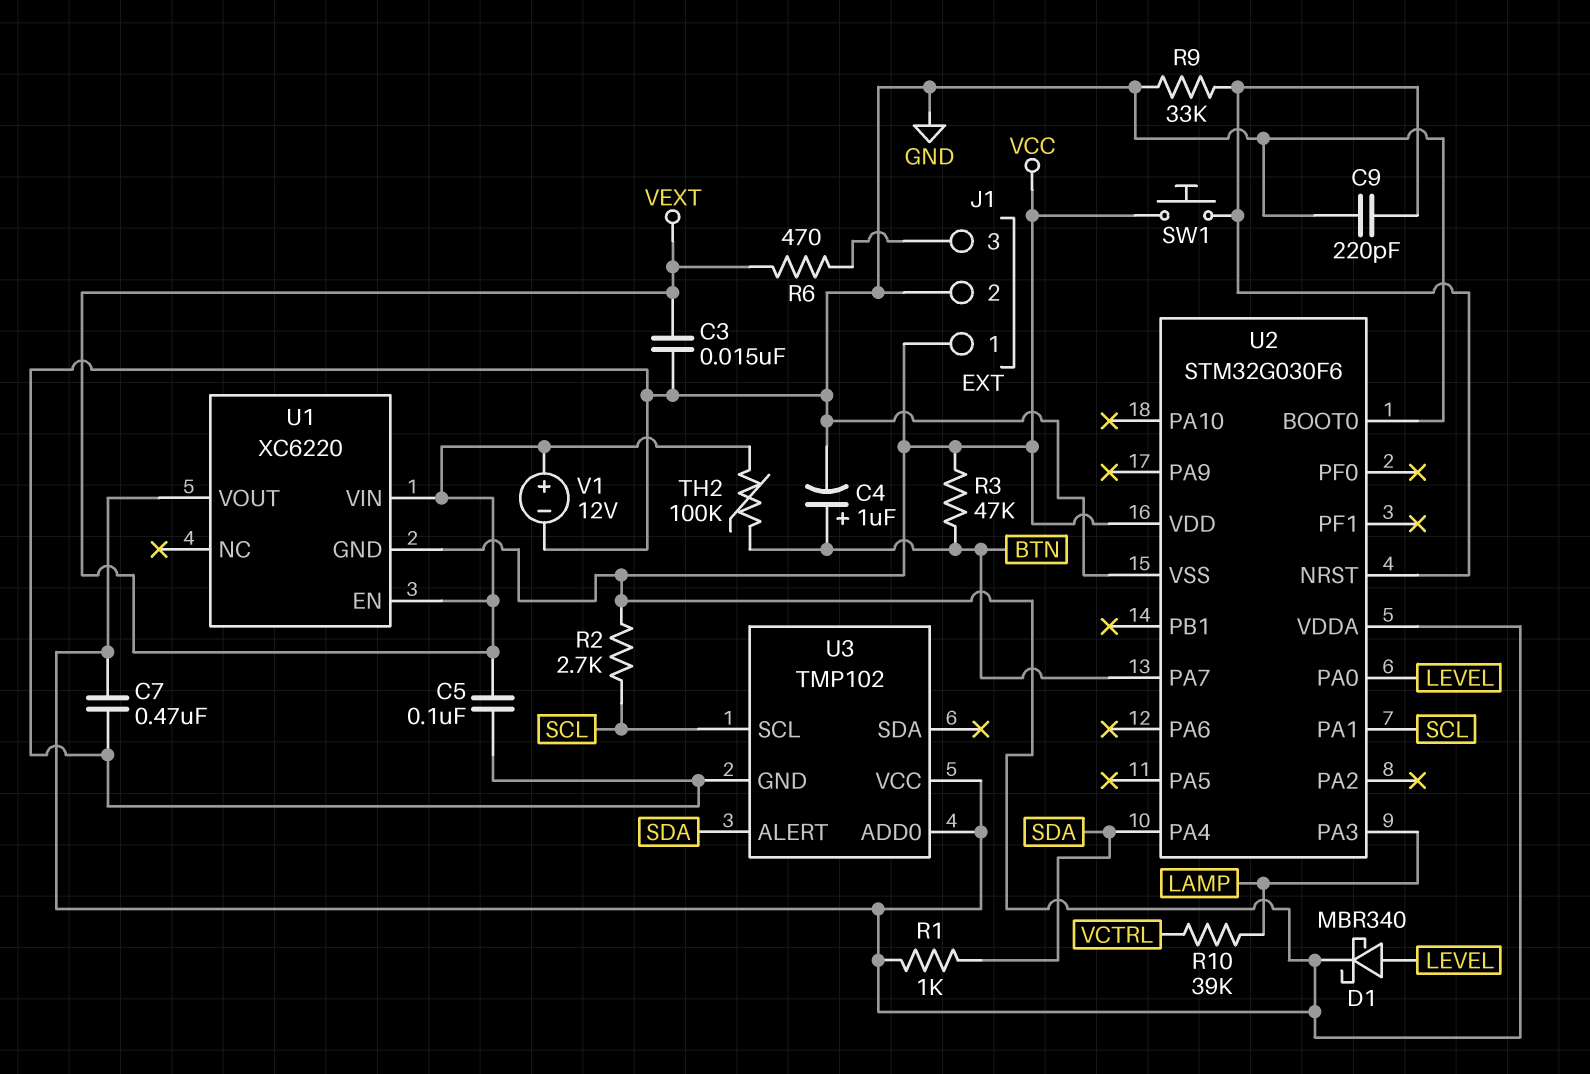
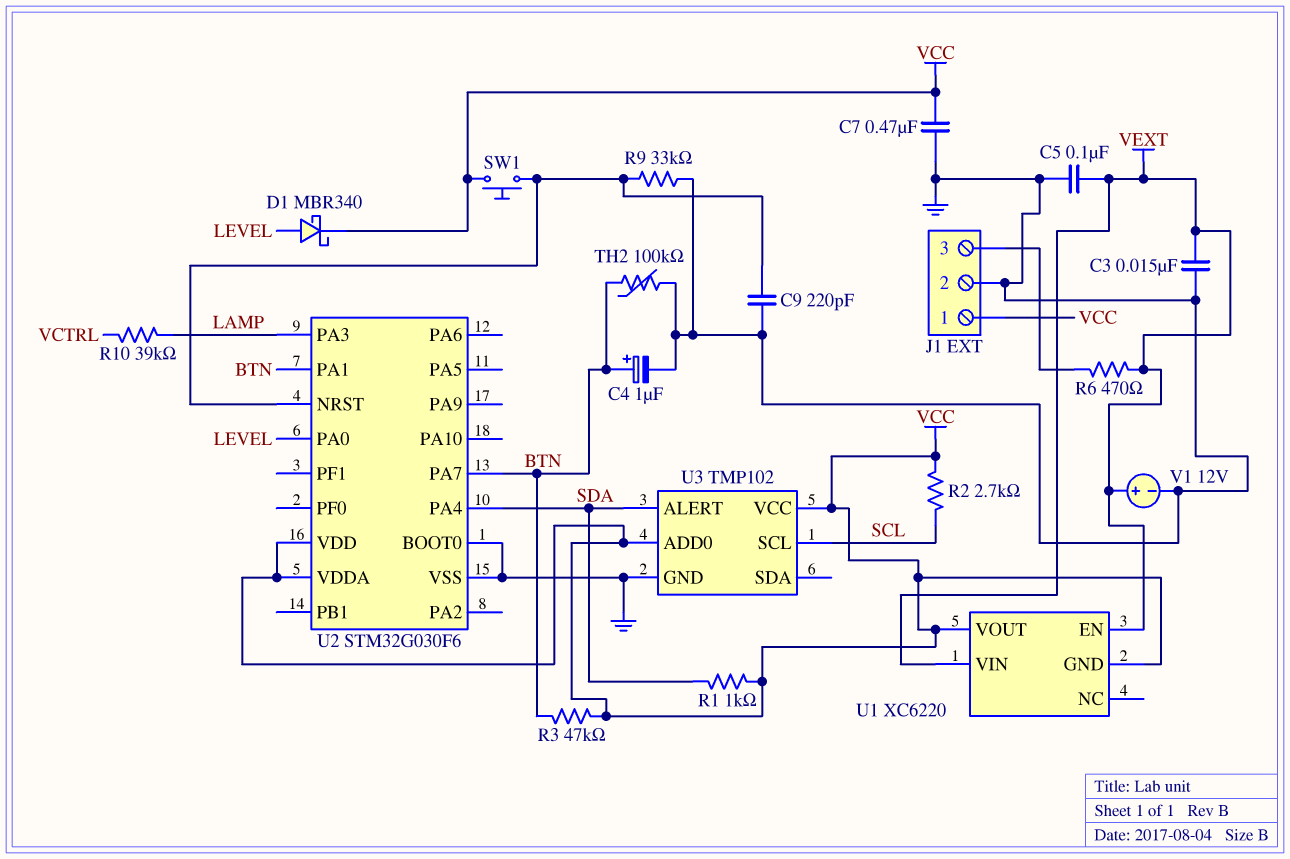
TH2: 100k (BTN, VEXT) -> 100k (BTN, GND)
U2 pin PA1: SCL -> BTN

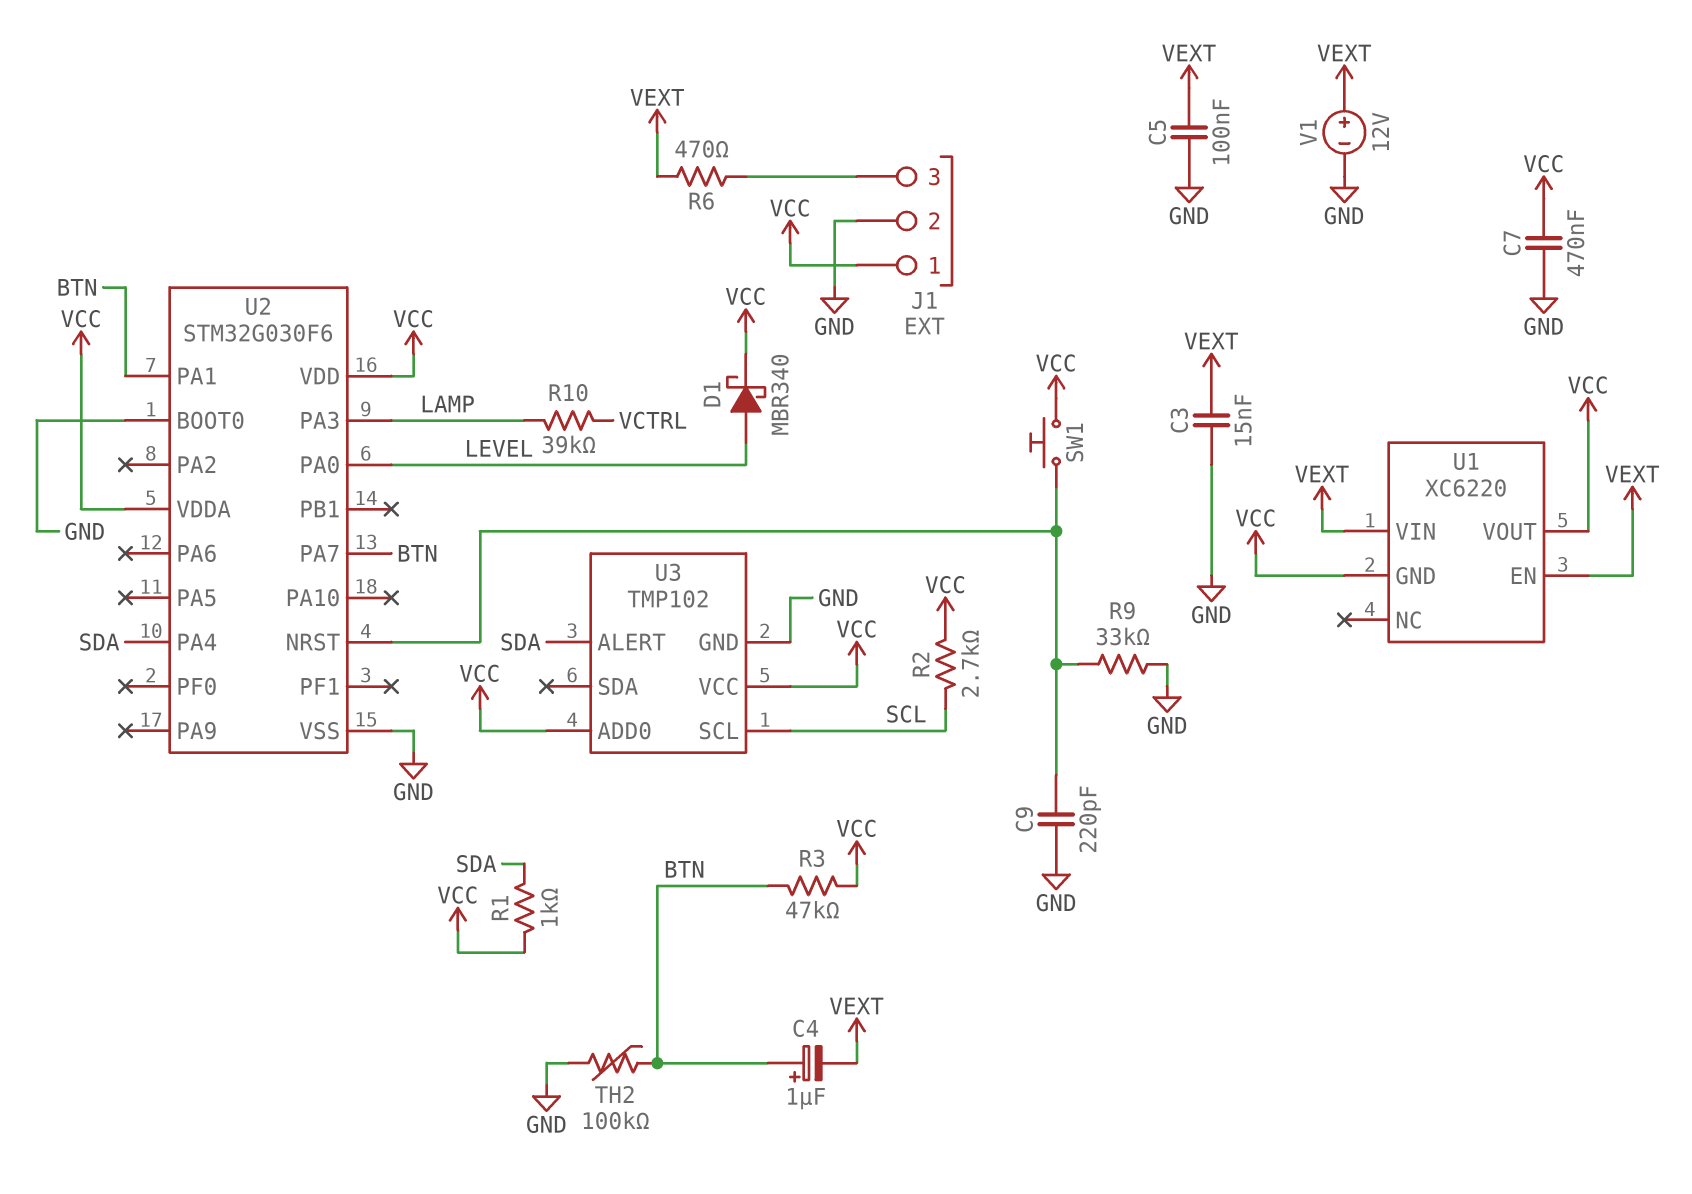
C4: 1uF (plus BTN, minus GND) -> 1uF (plus BTN, minus VEXT)

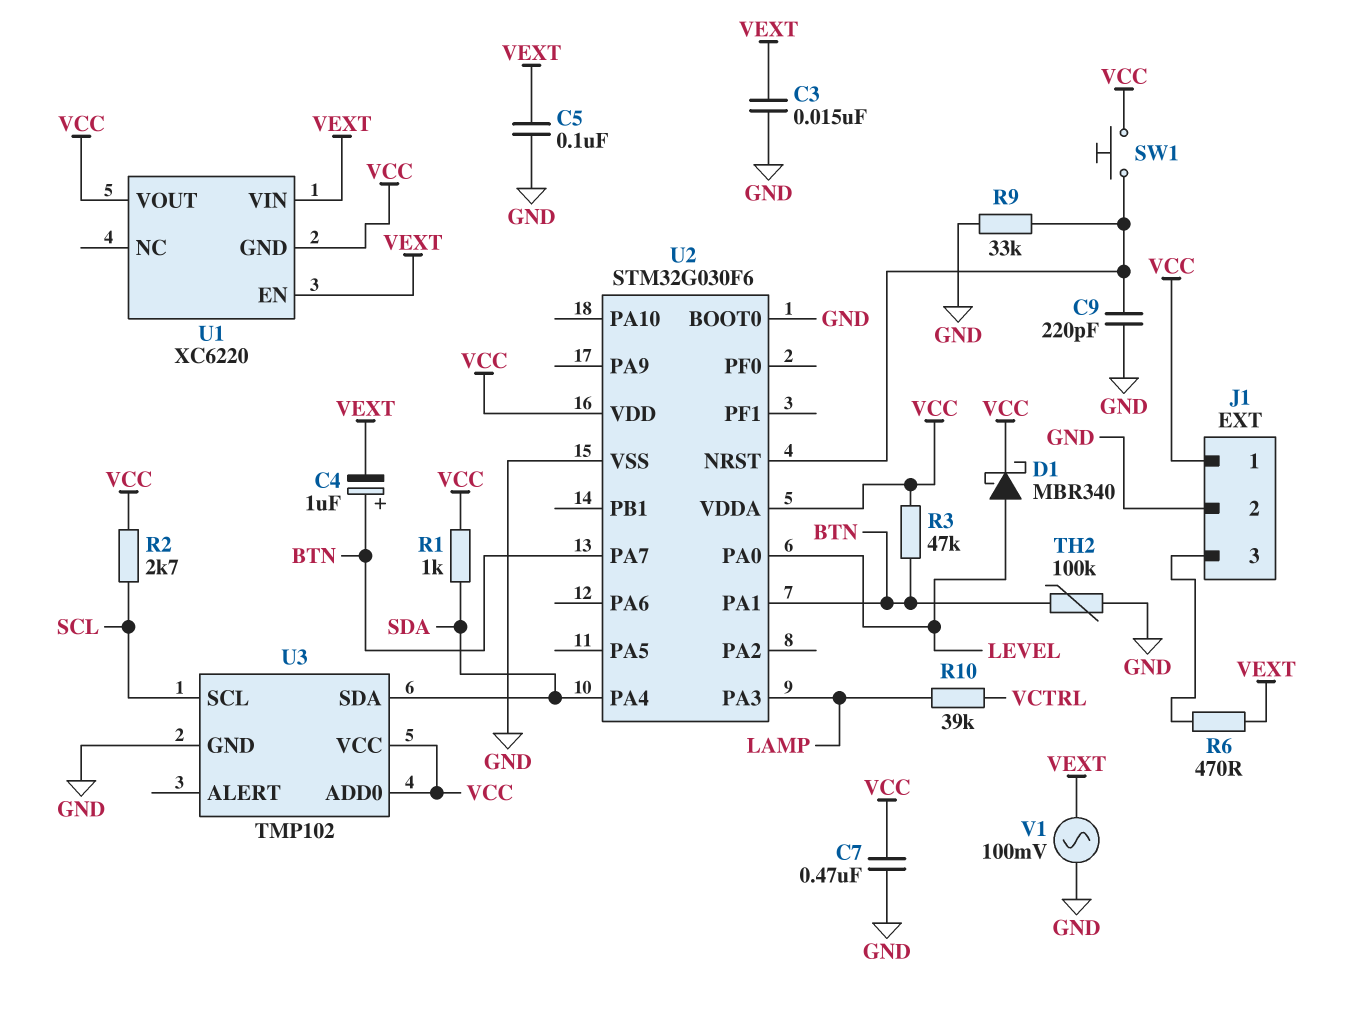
U3 pin ALERT: SDA -> none
U3 pin SDA: none -> SDA
V1: 12V (plus VEXT, minus GND) -> AC 100mV (GND, VEXT)

